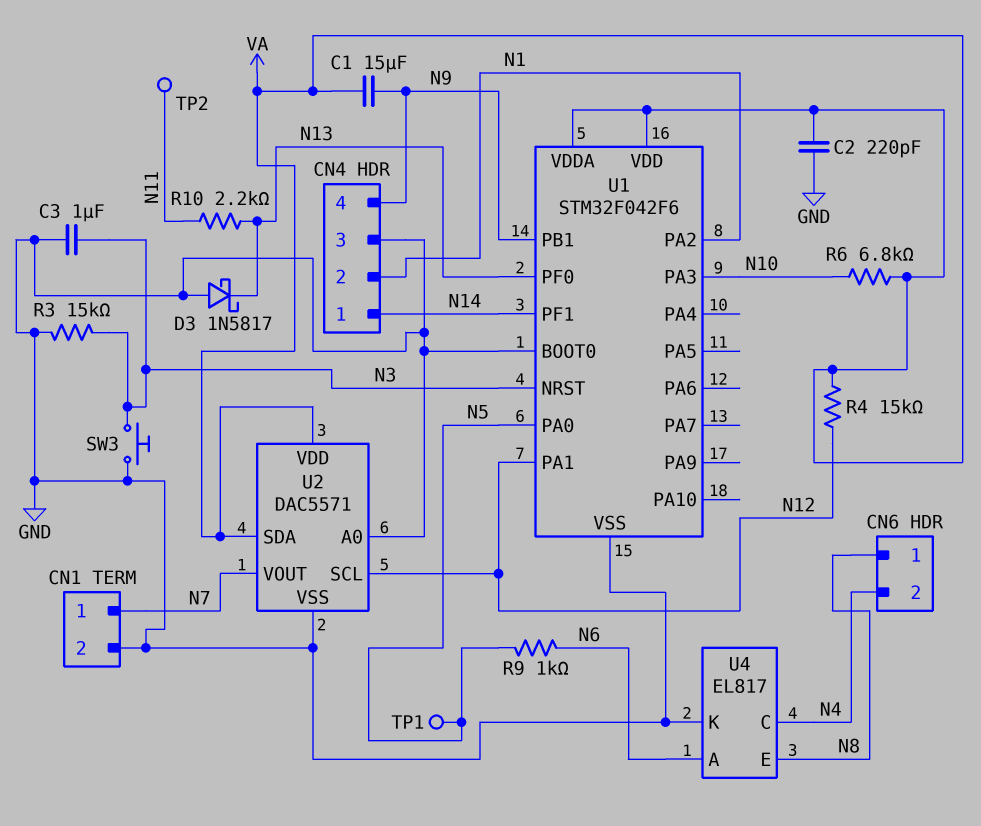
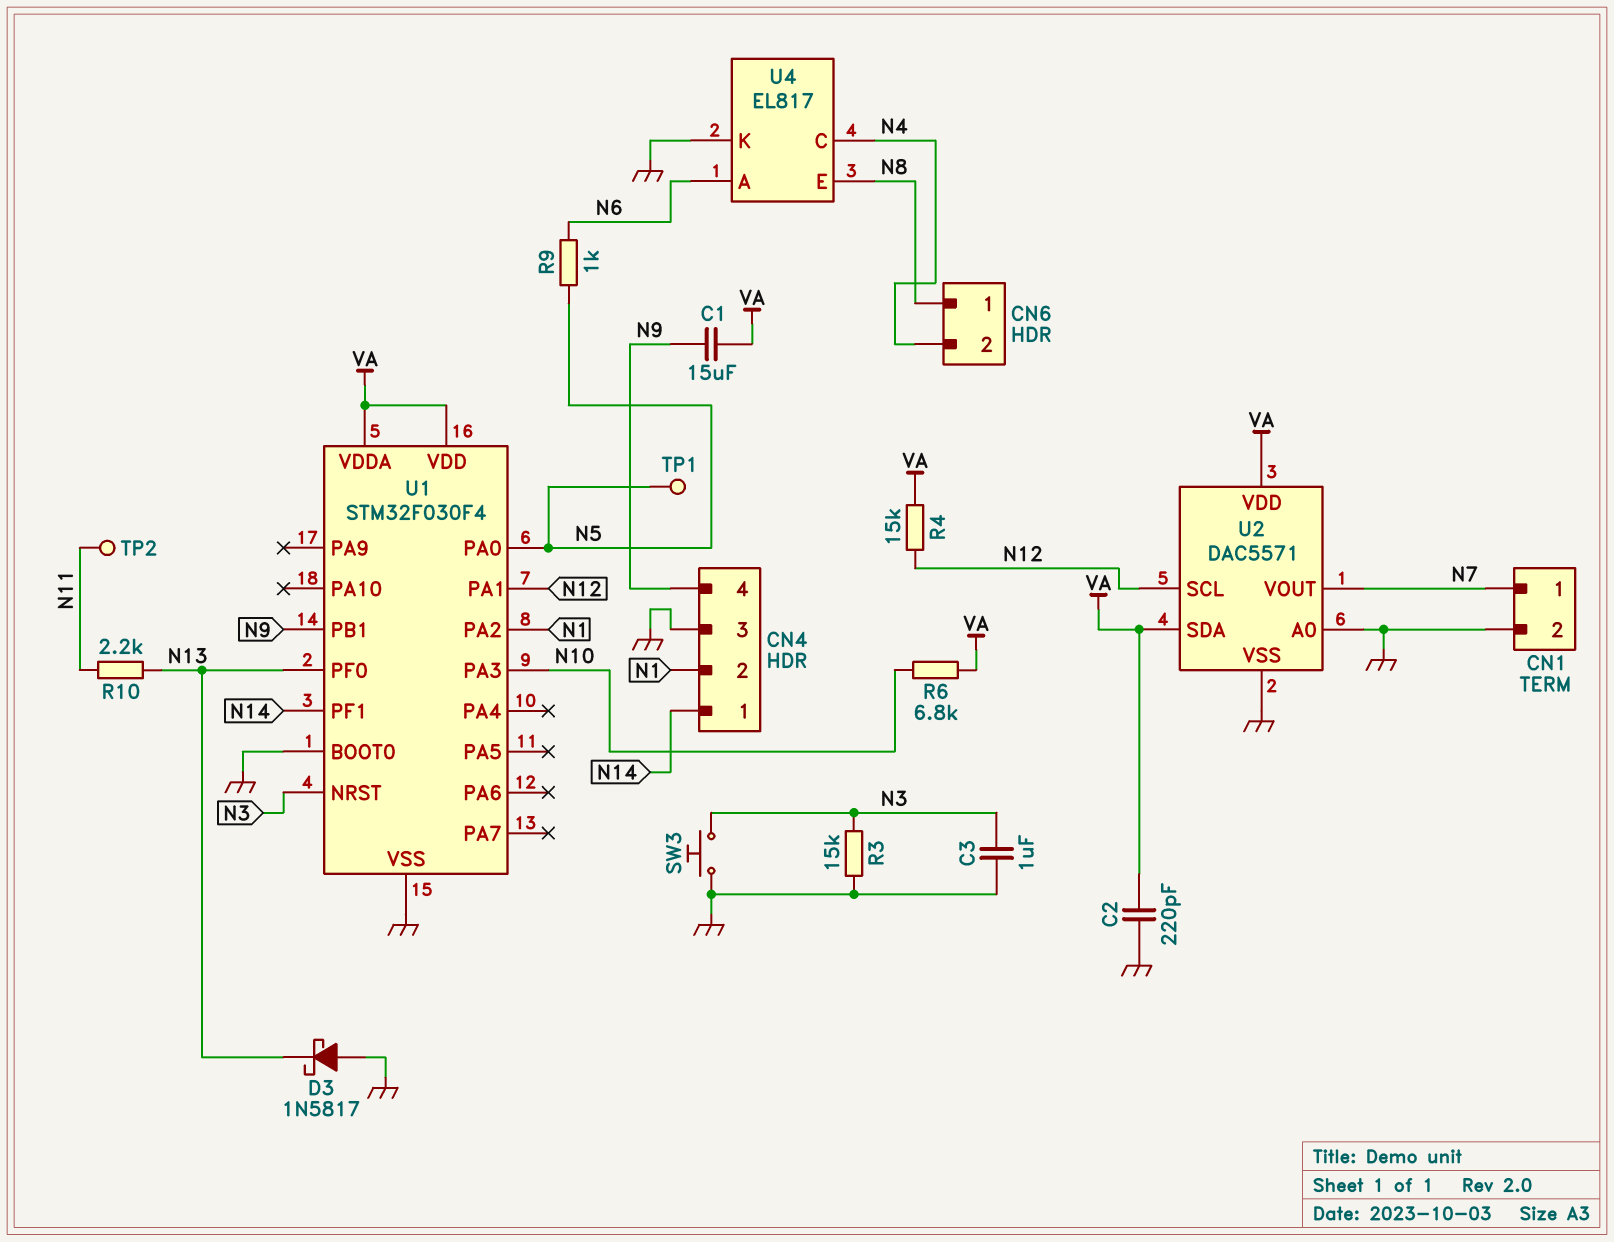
U1: STM32F042F6 -> STM32F030F4

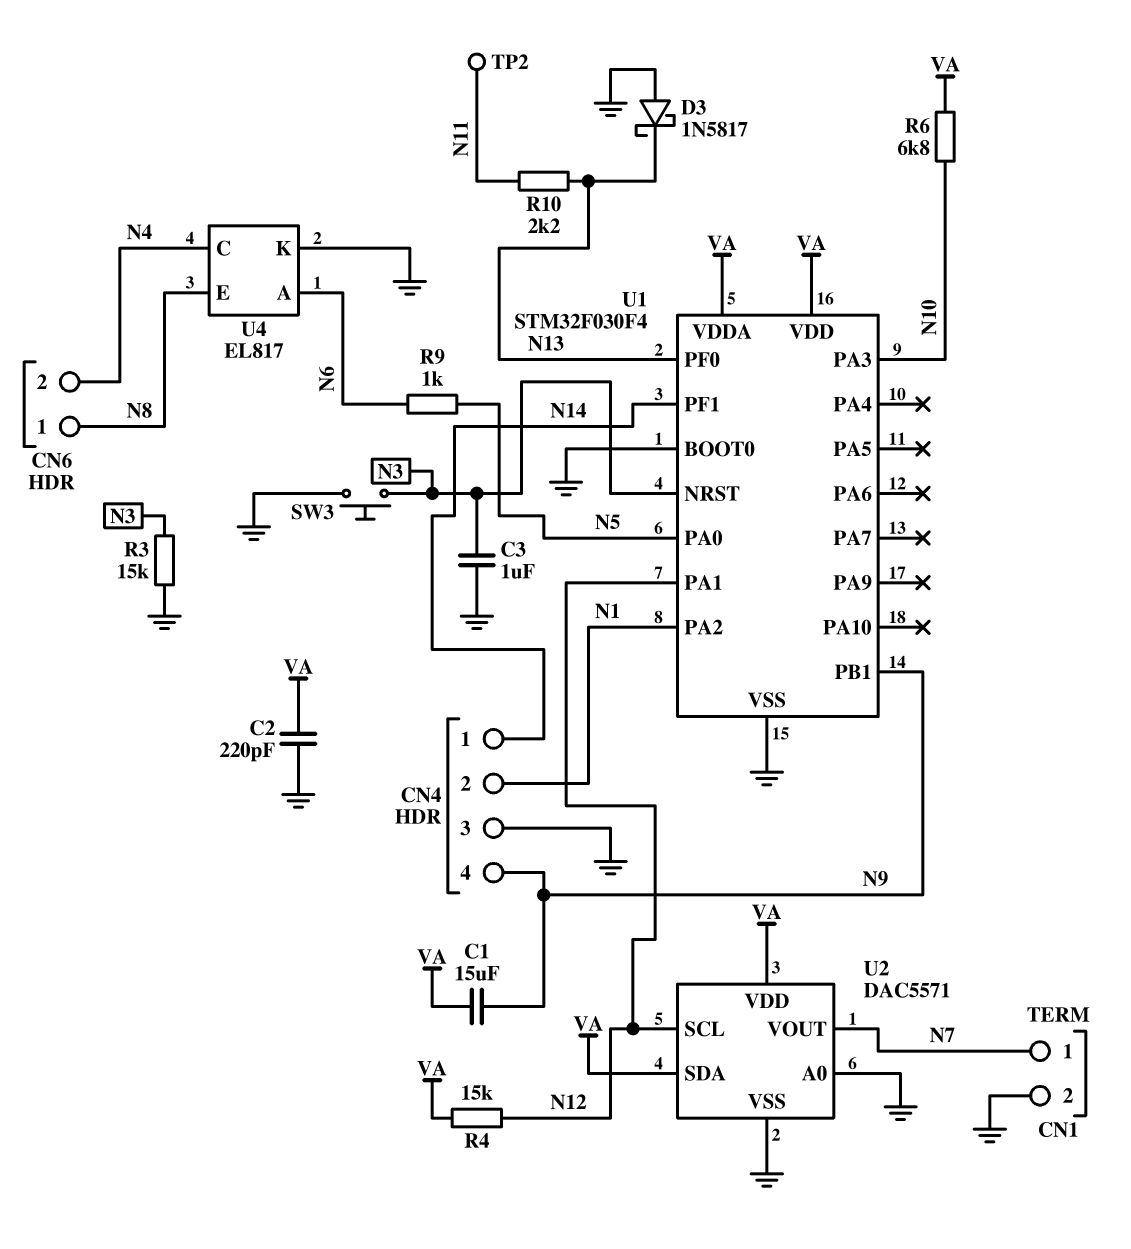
TP1: test point (N5) -> none

